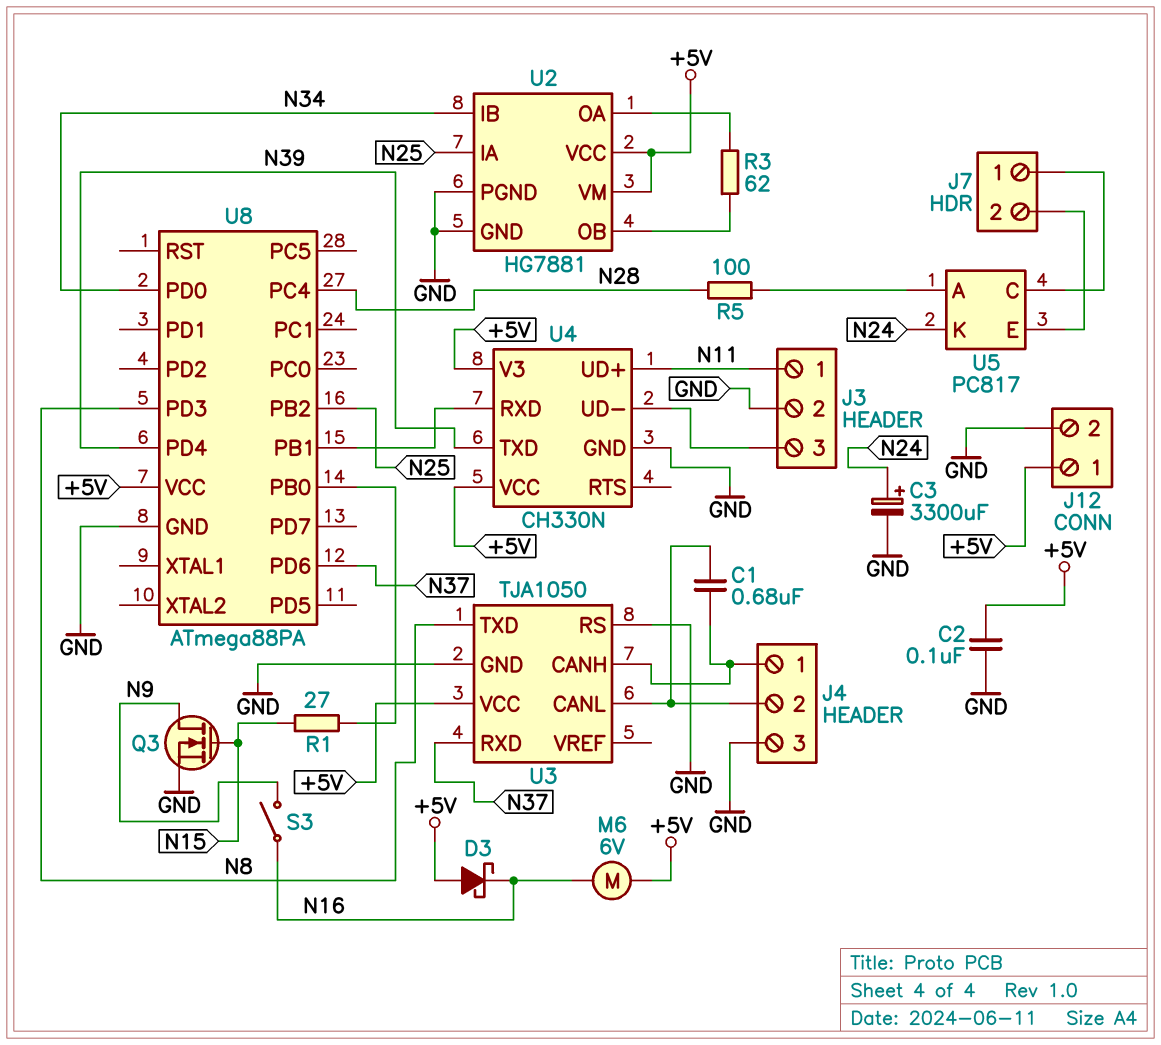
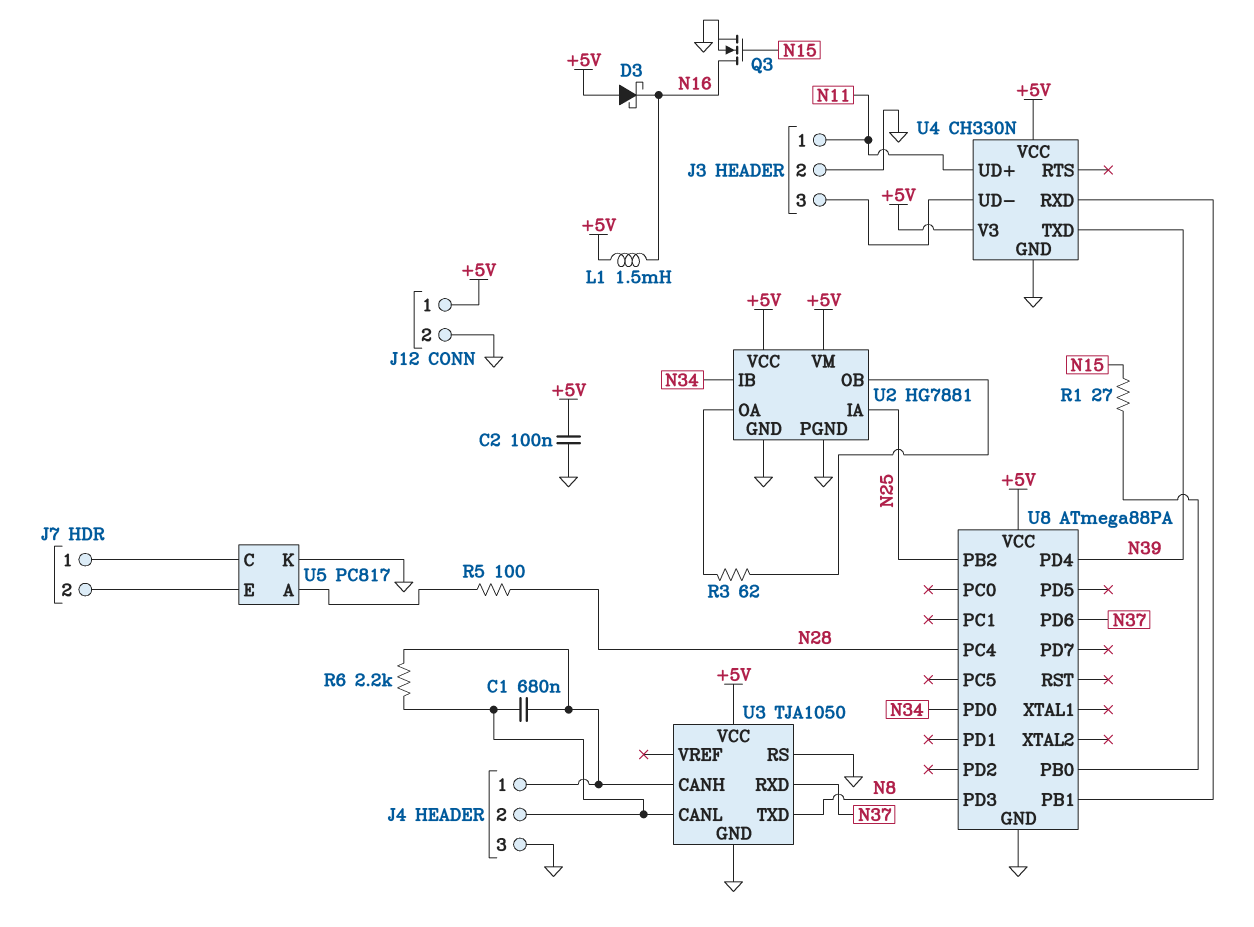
C3: 3300uF (plus N24, minus GND) -> none
L1: none -> 1.5mH (+5V, N16)
M6: motor 6V (+5V, N16) -> none
Q3: NMOS (G N15, D N9, S GND) -> NMOS (G N15, D N16, S GND)
R6: none -> 2.2k (J4/1, J4/2)
S3: switch (N9, N16) -> none
U5 pin K: N24 -> GND

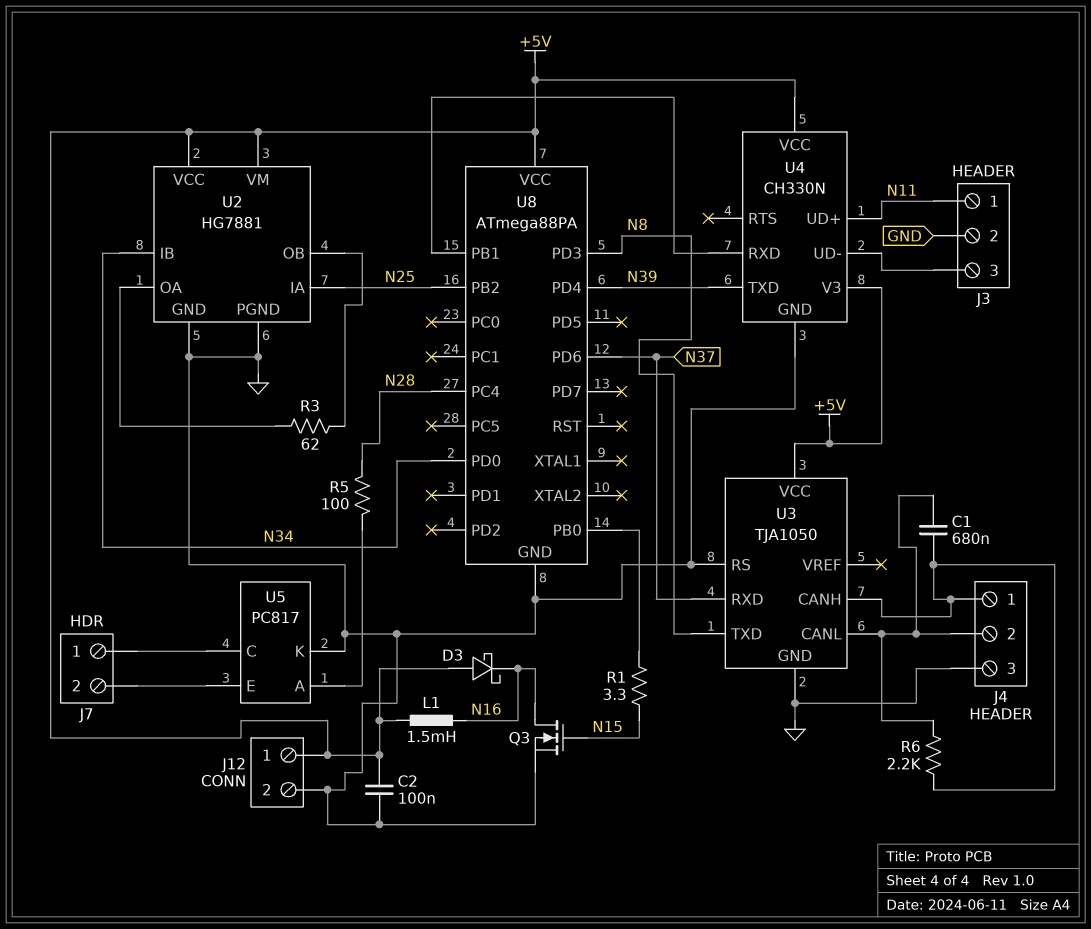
R1: 27 (N15, U8/PB0) -> 3.3 (N15, U8/PB0)

